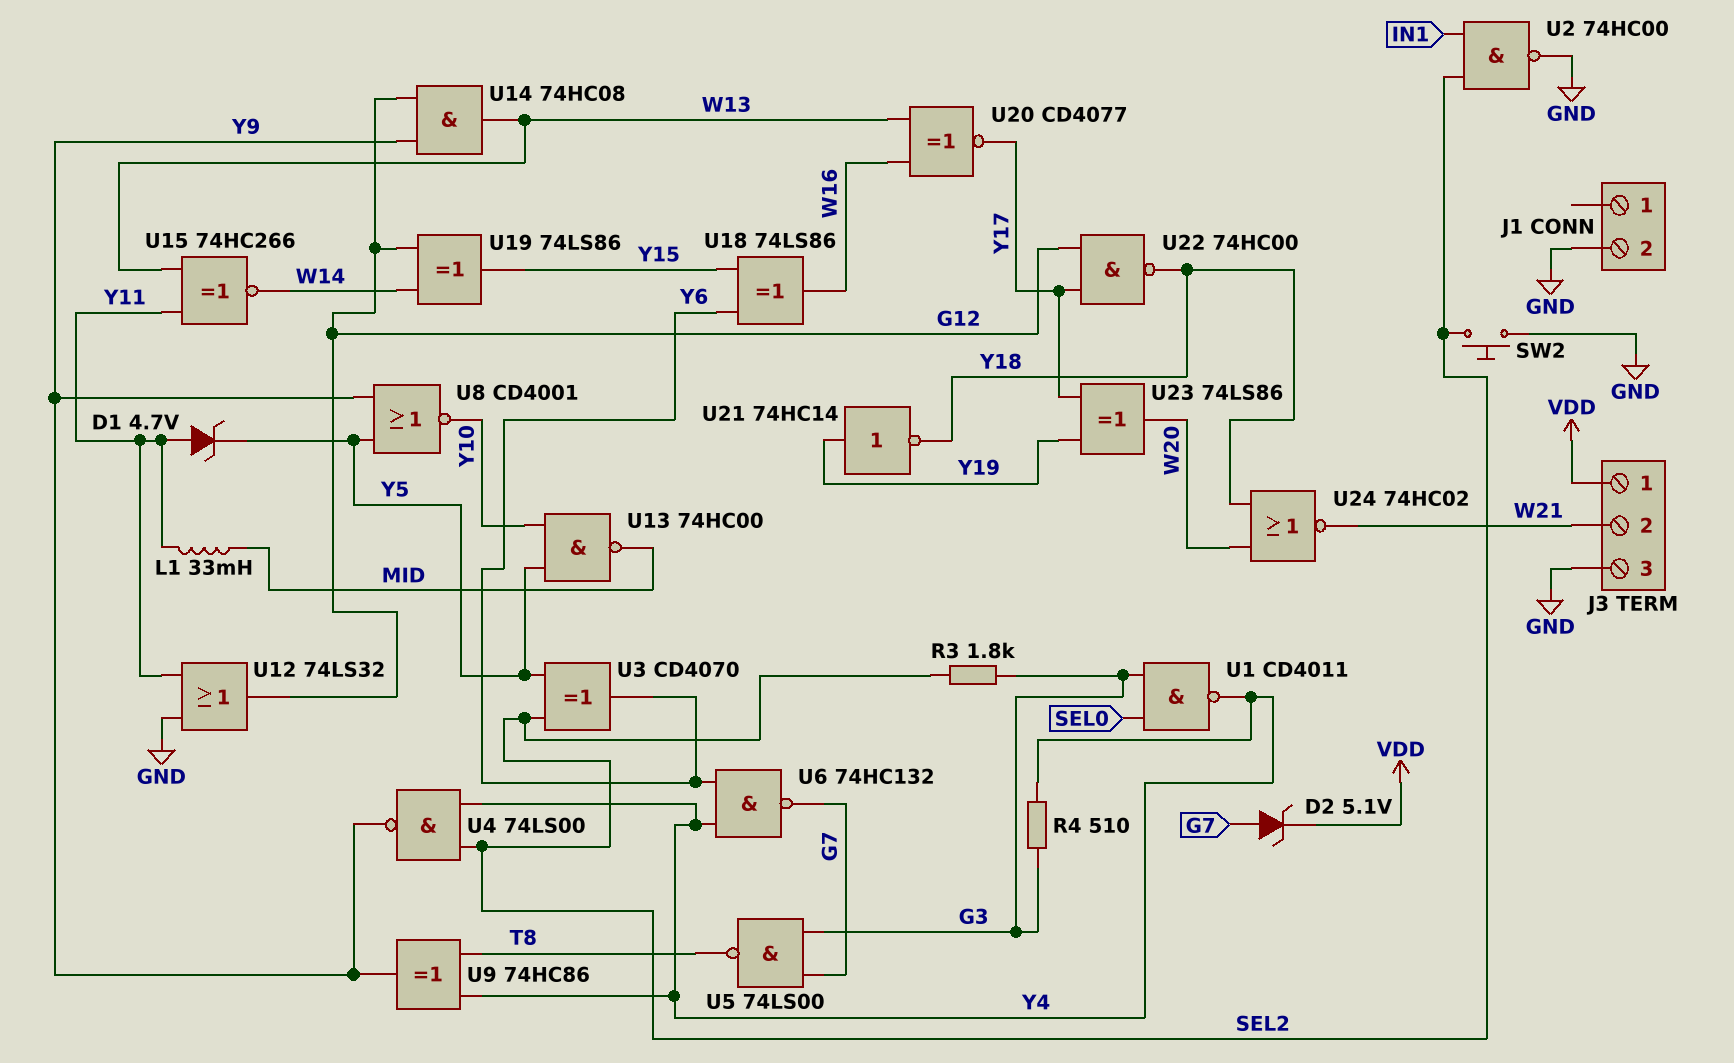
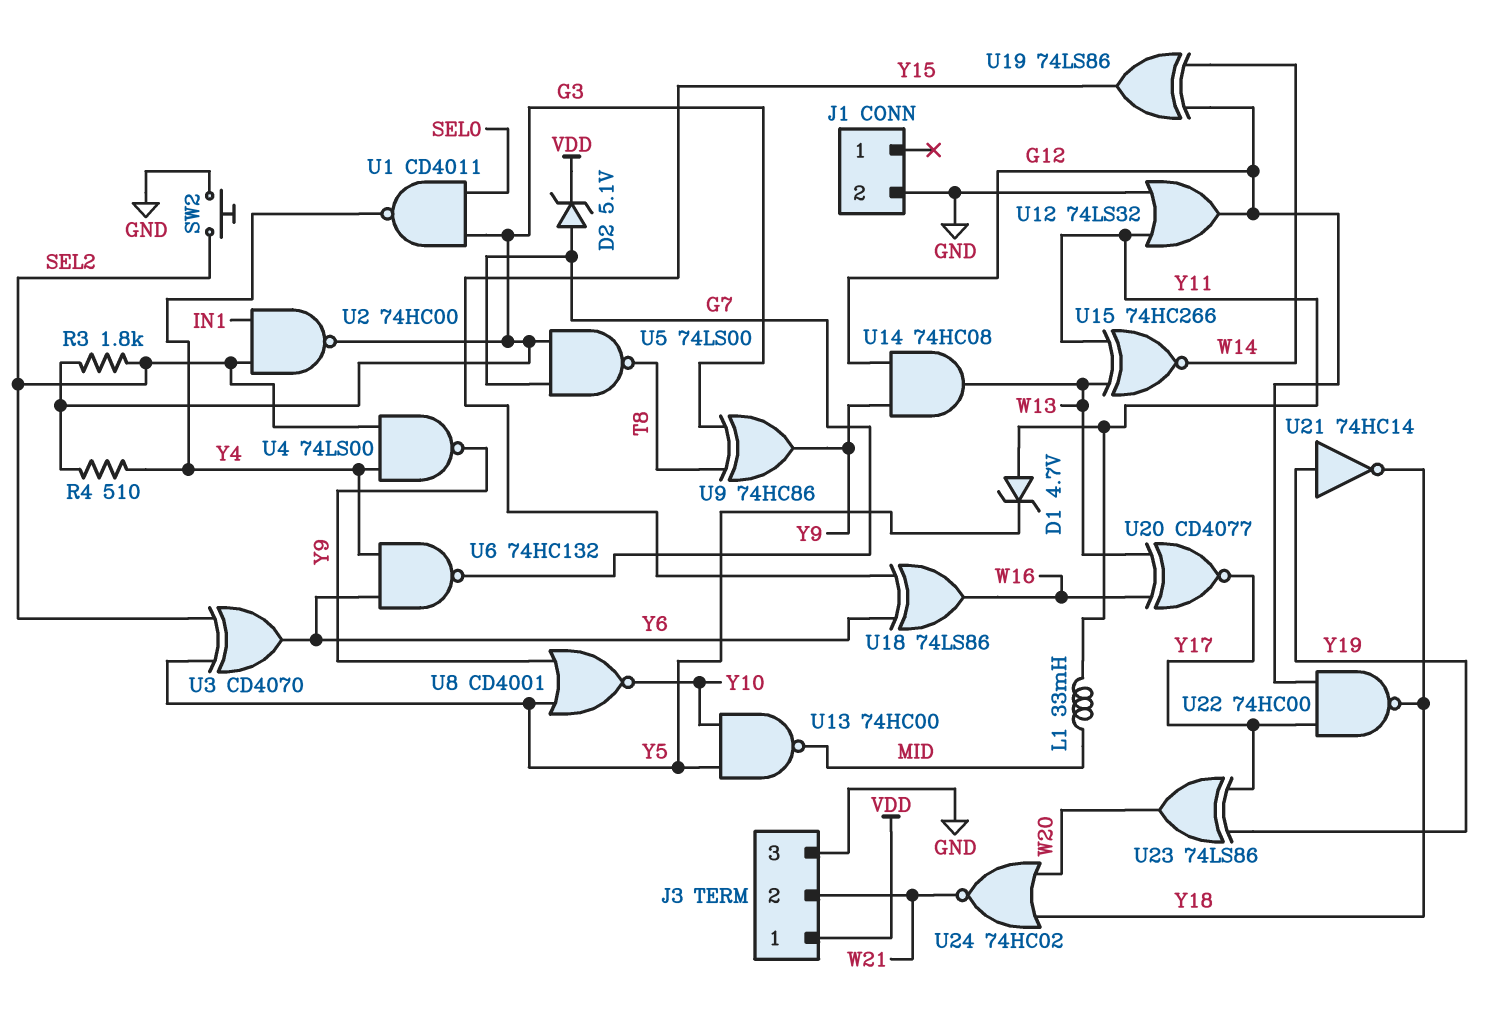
U2: NAND 74HC00 (in IN1, in SEL2, out GND) -> NAND 74HC00 (in IN1, in SEL2, out G3)
U9: XOR 74HC86 (in T8, in Y4, out Y9) -> XOR 74HC86 (in G3, in T8, out Y9)

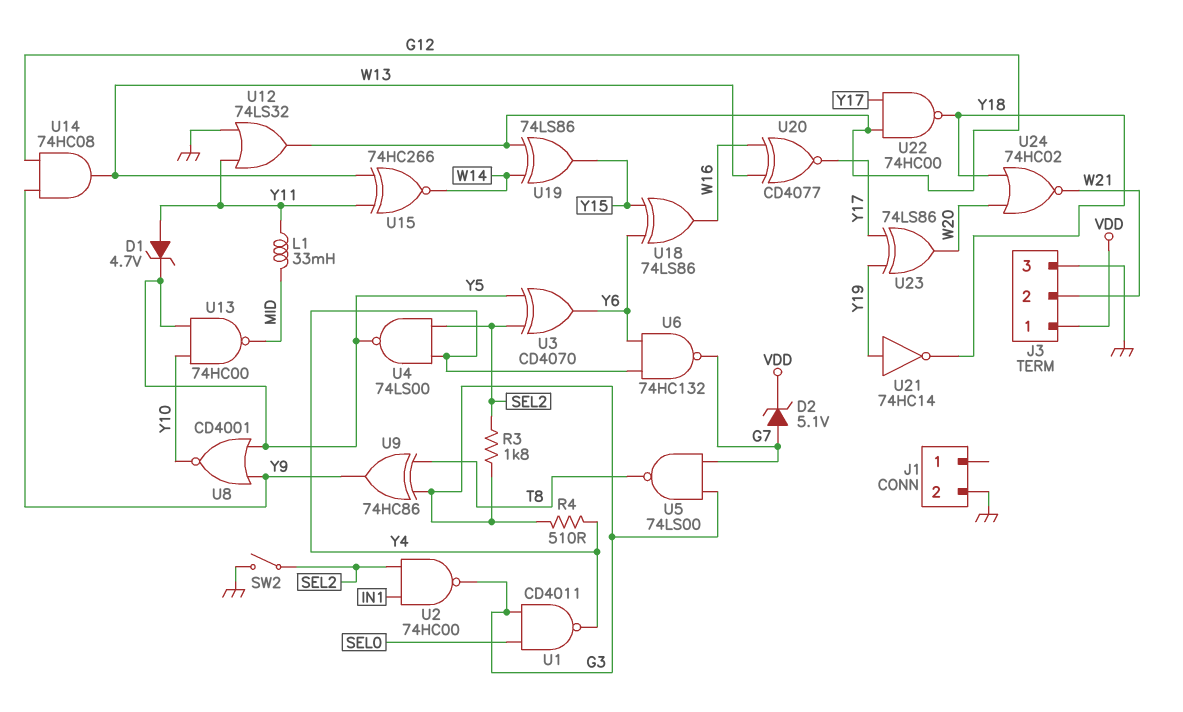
SW2: button (GND, SEL2) -> switch (GND, SEL2)
U4: NAND 74LS00 (in SEL2, in Y4, out Y9) -> NAND 74LS00 (in SEL2, in Y4, out Y5)

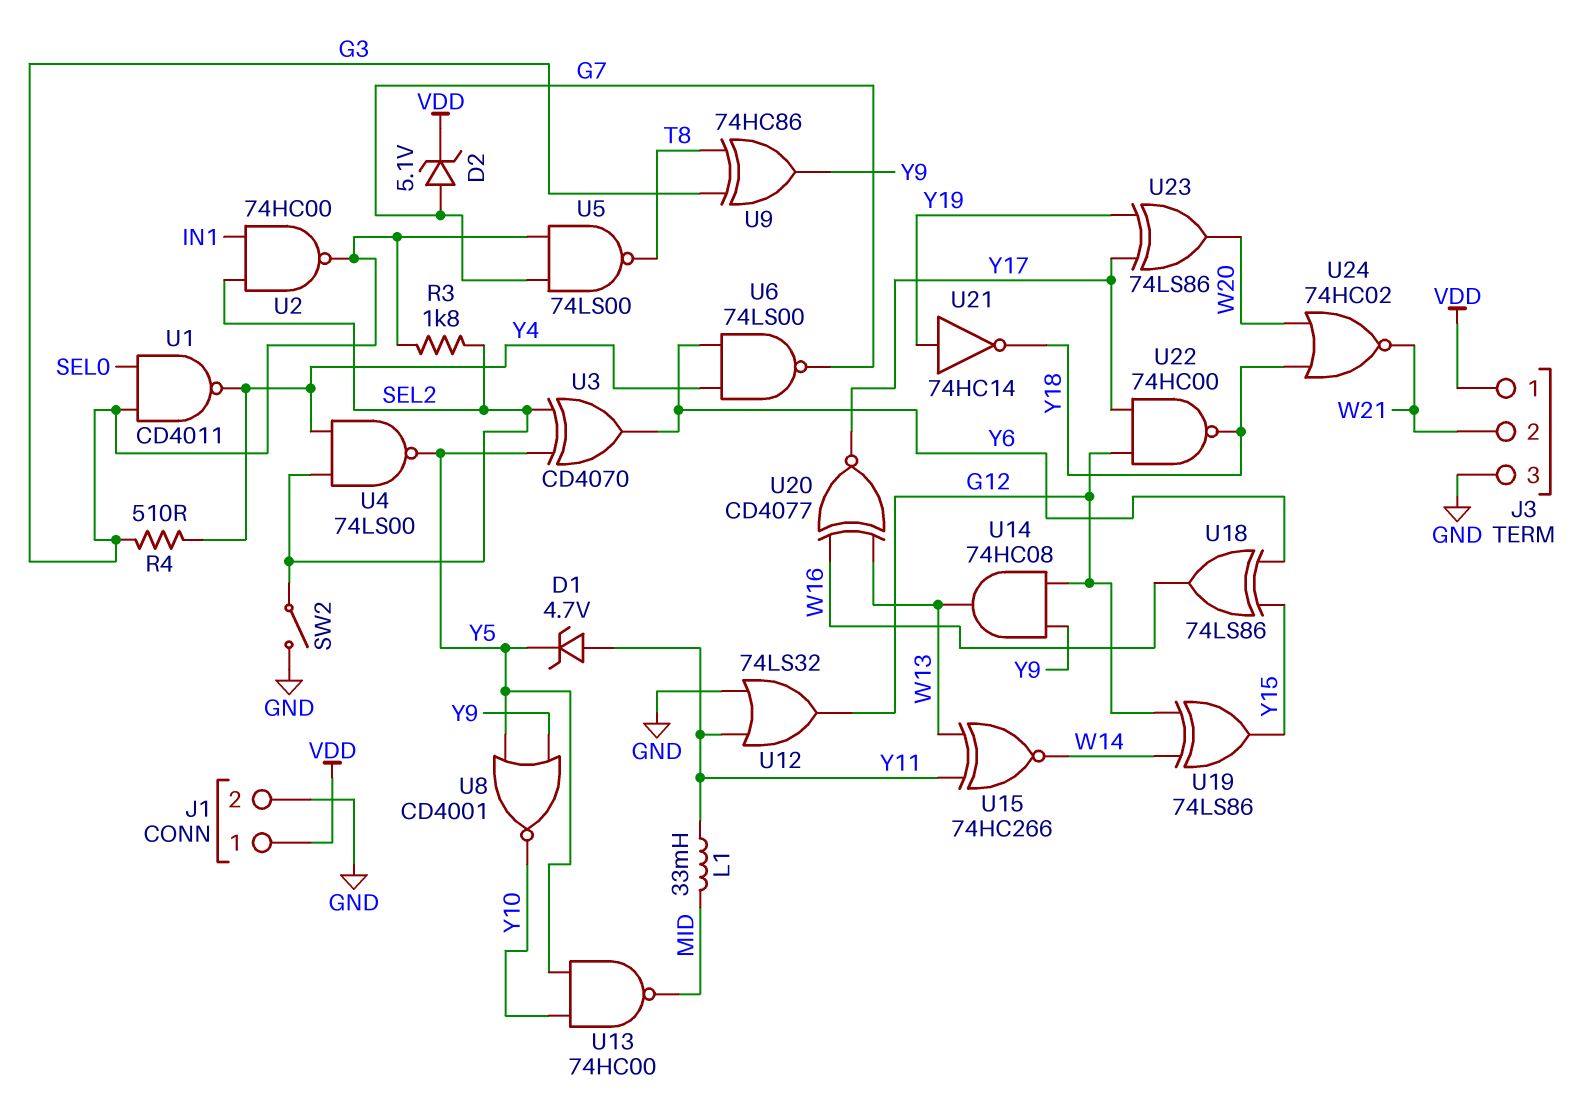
J1 pin 1: none -> VDD
U6: NAND 74HC132 (in Y4, in Y6, out G7) -> NAND 74LS00 (in Y4, in Y6, out G7)

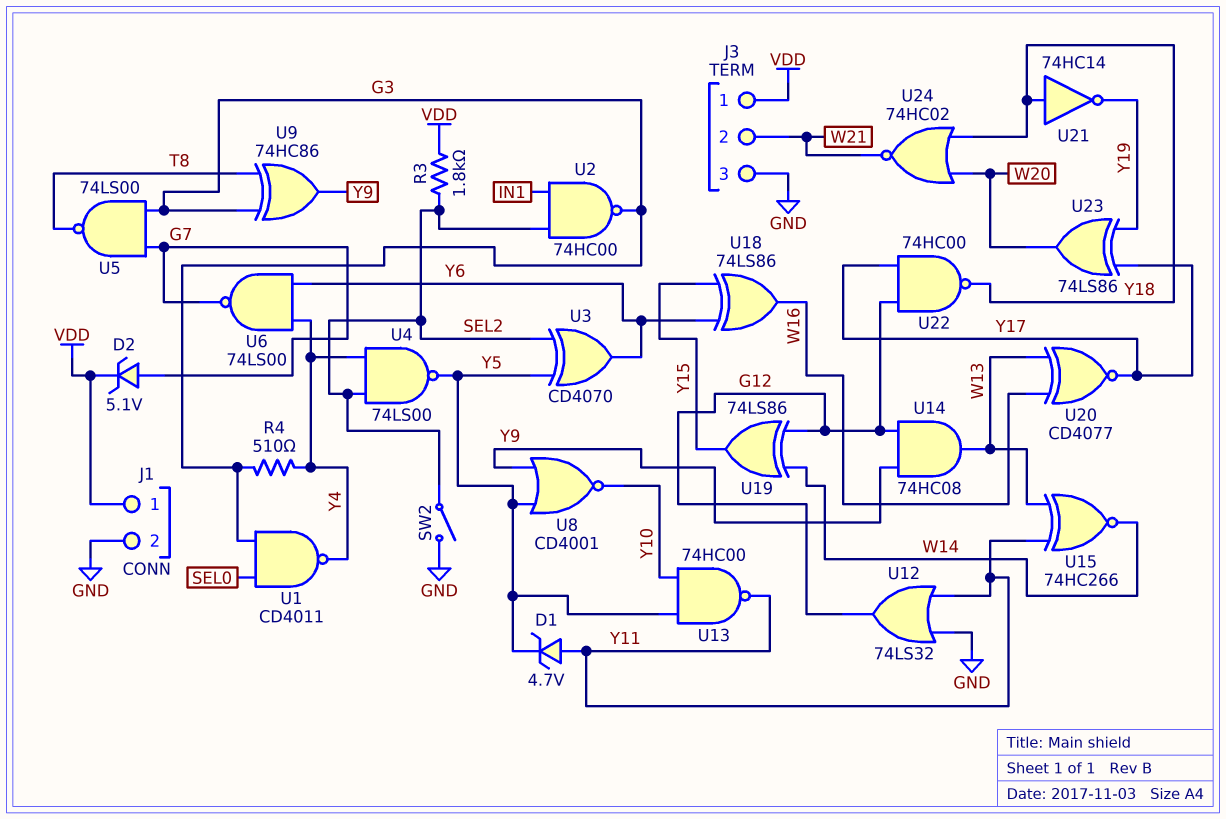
L1: 33mH (MID, Y11) -> none
R3: 1.8k (G3, SEL2) -> 1.8k (SEL2, VDD)
U13: NAND 74HC00 (in Y5, in Y10, out MID) -> NAND 74HC00 (in Y5, in Y10, out Y11)
U21: NOT 74HC14 (in Y19, out Y18) -> NOT 74HC14 (in Y18, out Y19)

